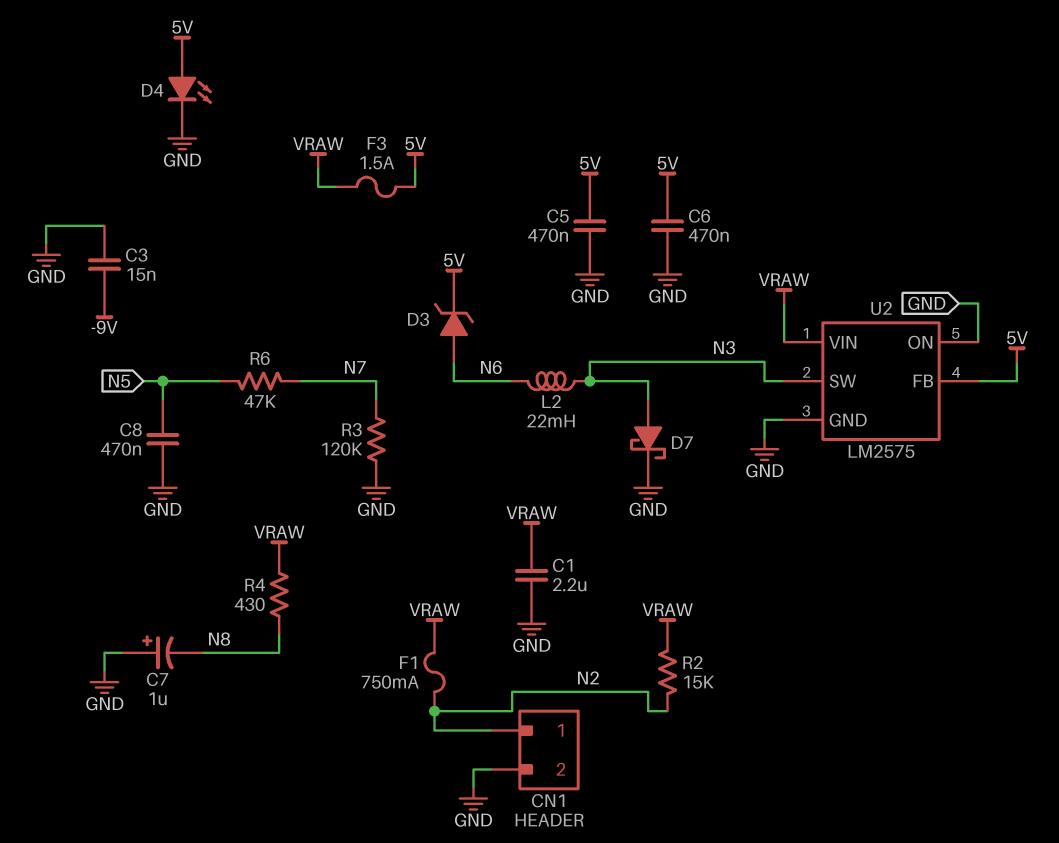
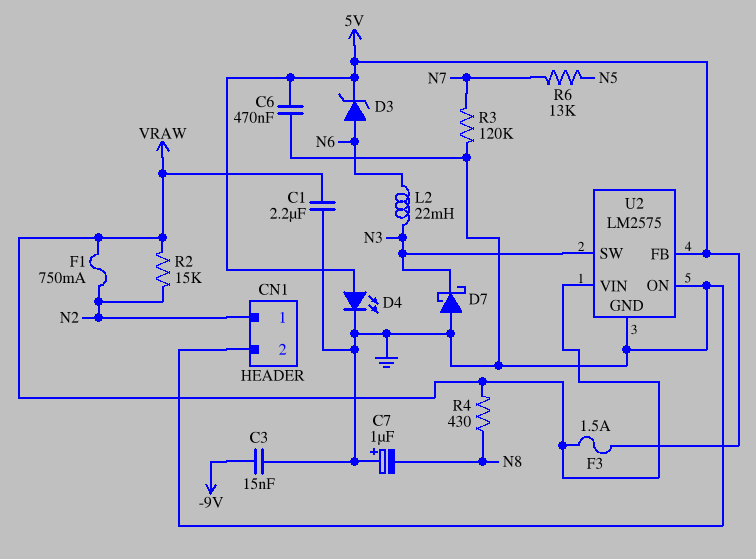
C5: 470nF (5V, GND) -> none
C8: 470nF (GND, N5) -> none
D7: schottky (A N3, K GND) -> schottky (A GND, K N3)
R6: 47k (N5, N7) -> 13k (N5, N7)

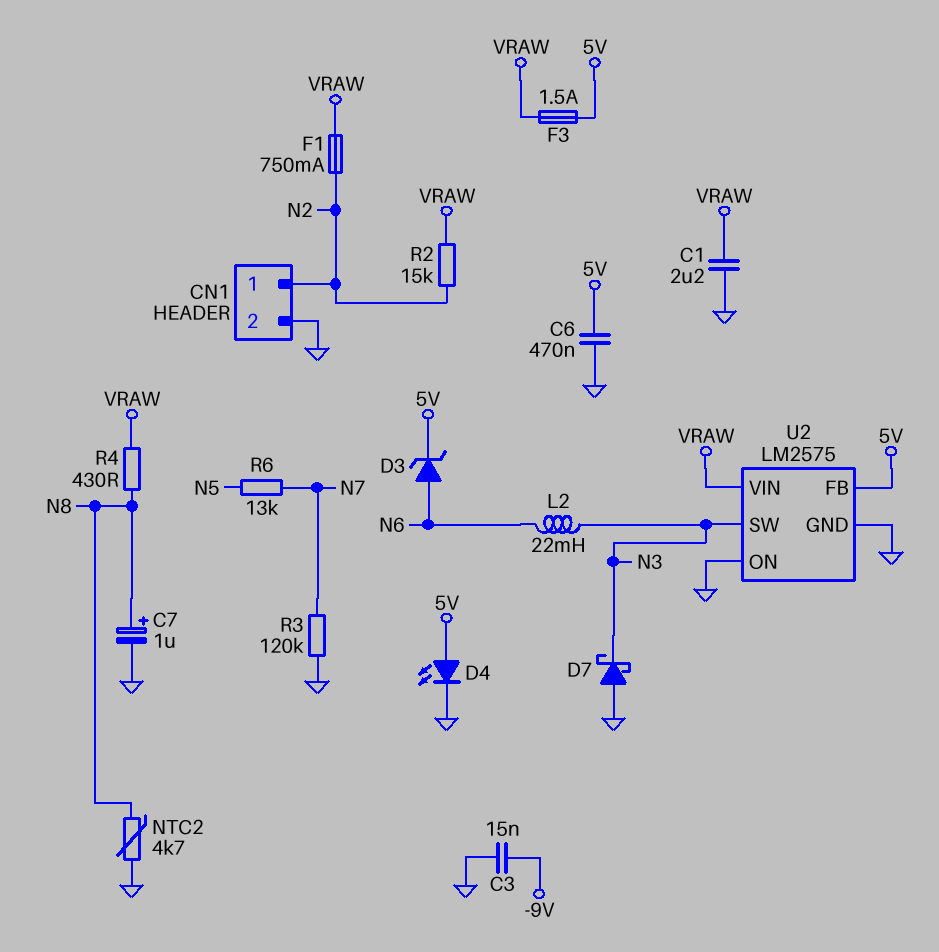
C7: 1uF (plus GND, minus N8) -> 1uF (plus N8, minus GND)
NTC2: none -> 4.7k (GND, N8)

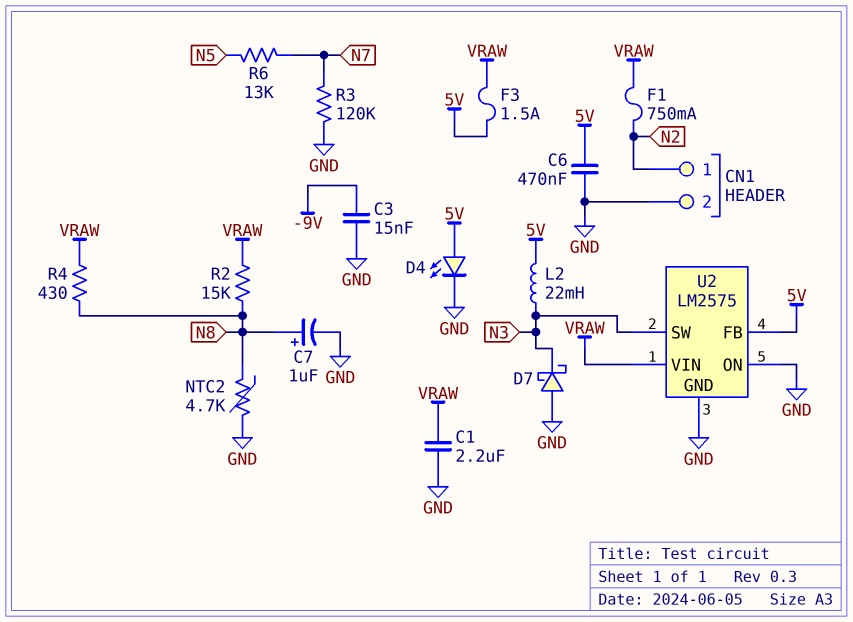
D3: zener (A N6, K 5V) -> none
L2: 22mH (N3, N6) -> 22mH (5V, N3)
R2: 15k (N2, VRAW) -> 15k (N8, VRAW)

